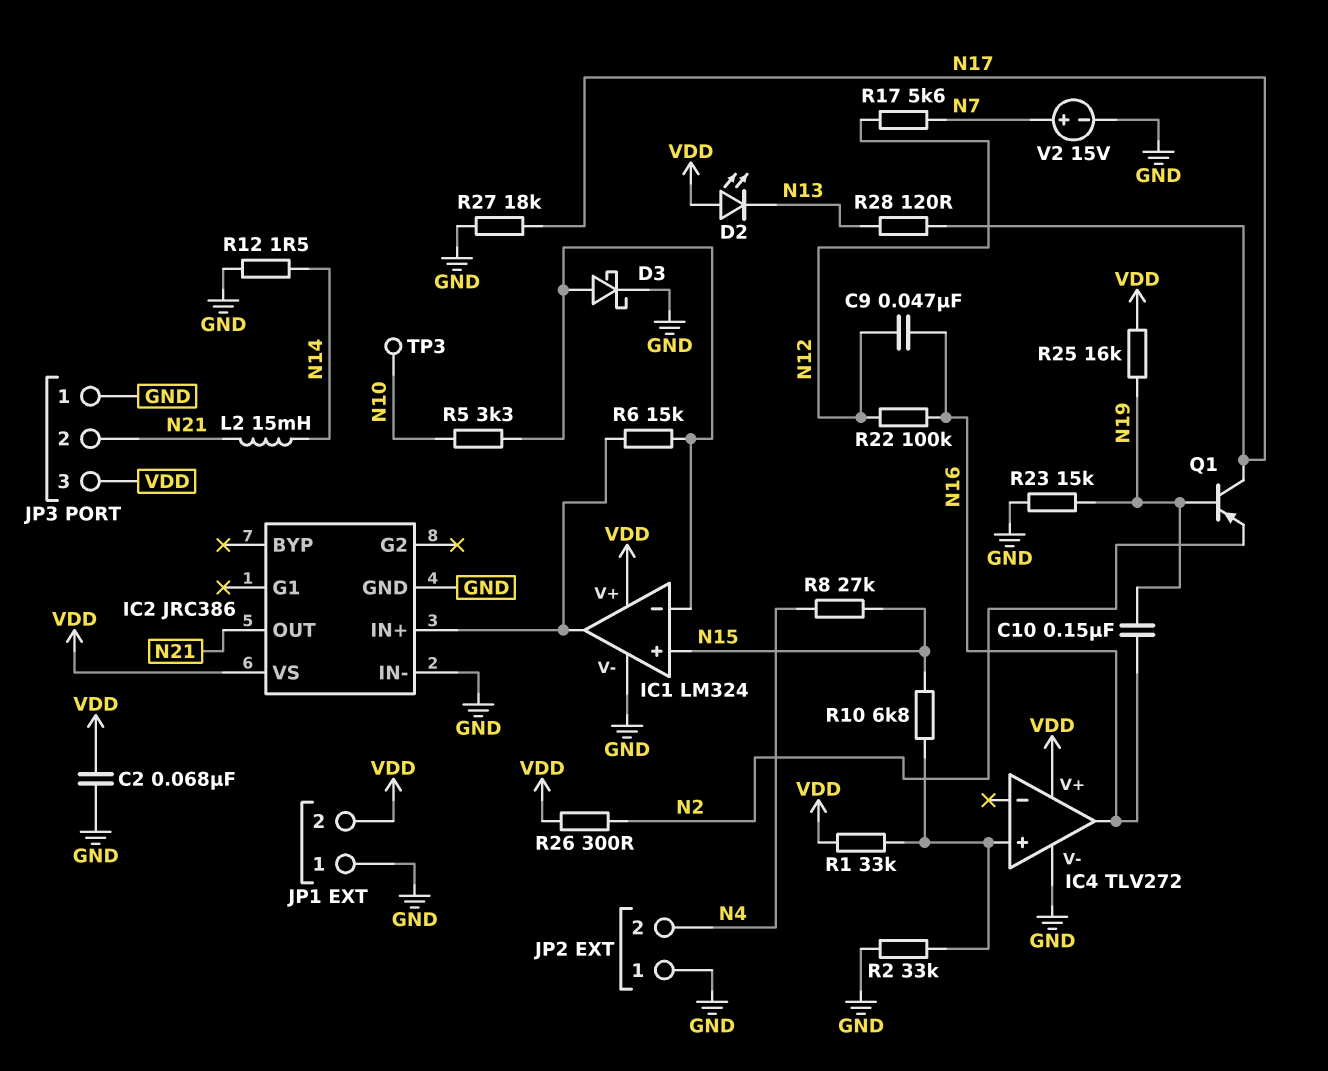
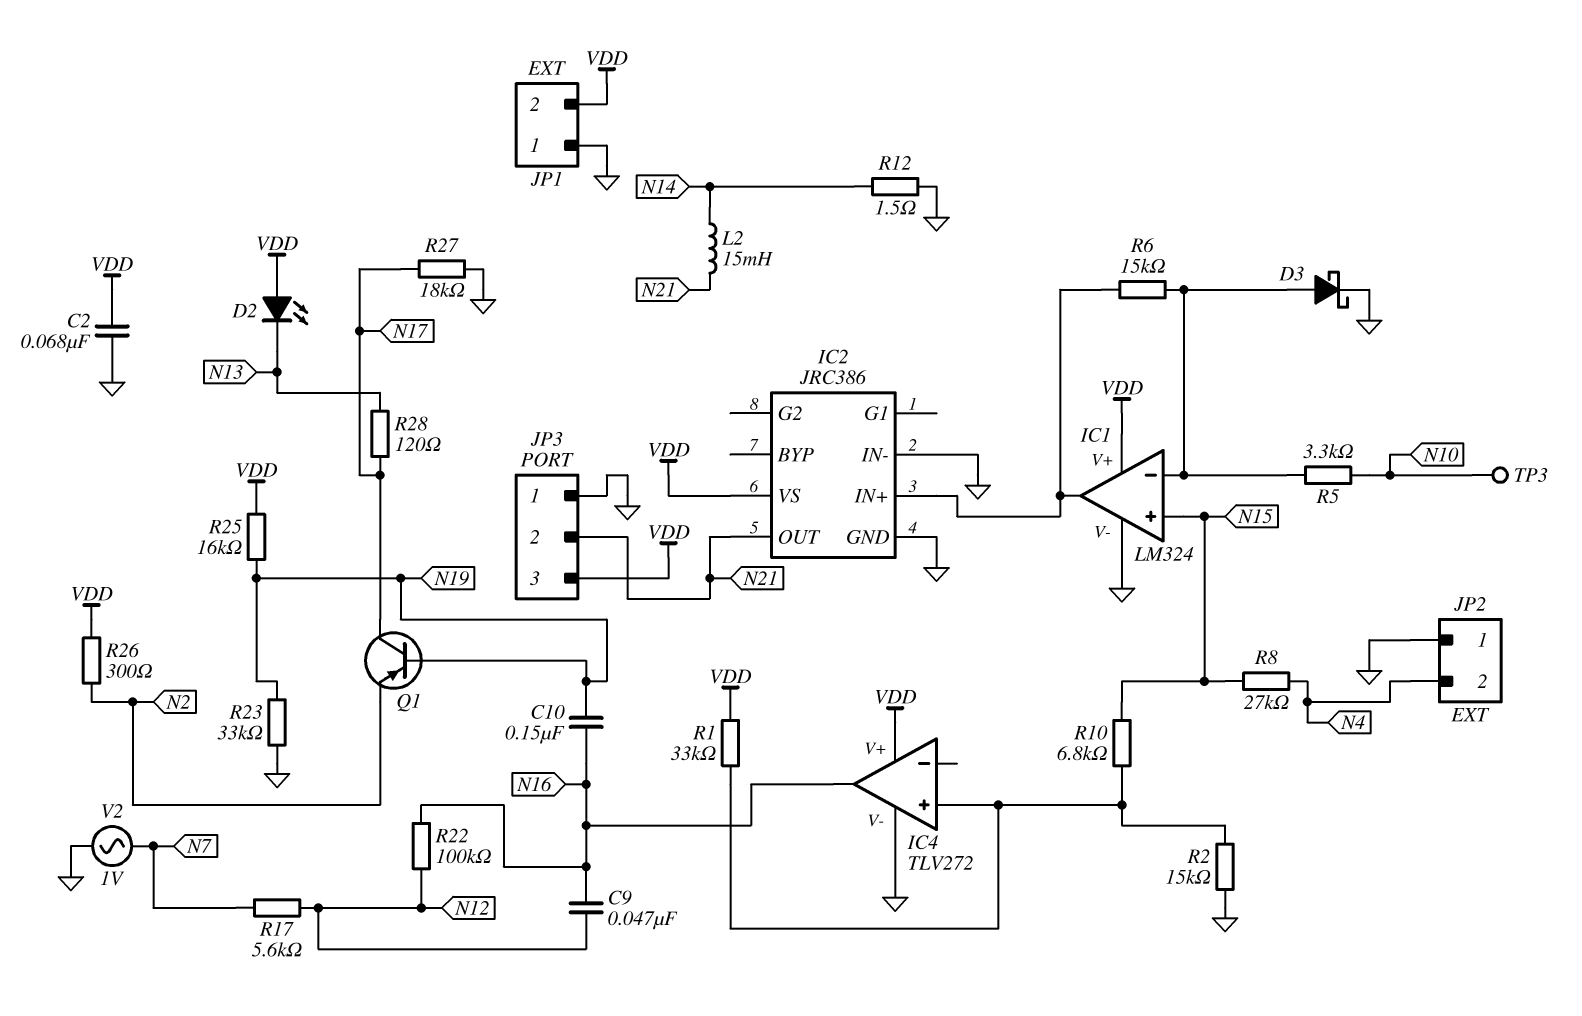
R2: 33k (GND, IC4/in+) -> 15k (GND, IC4/in+)
R23: 15k (GND, N19) -> 33k (GND, N19)
V2: 15V (plus N7, minus GND) -> AC 1V (GND, N7)

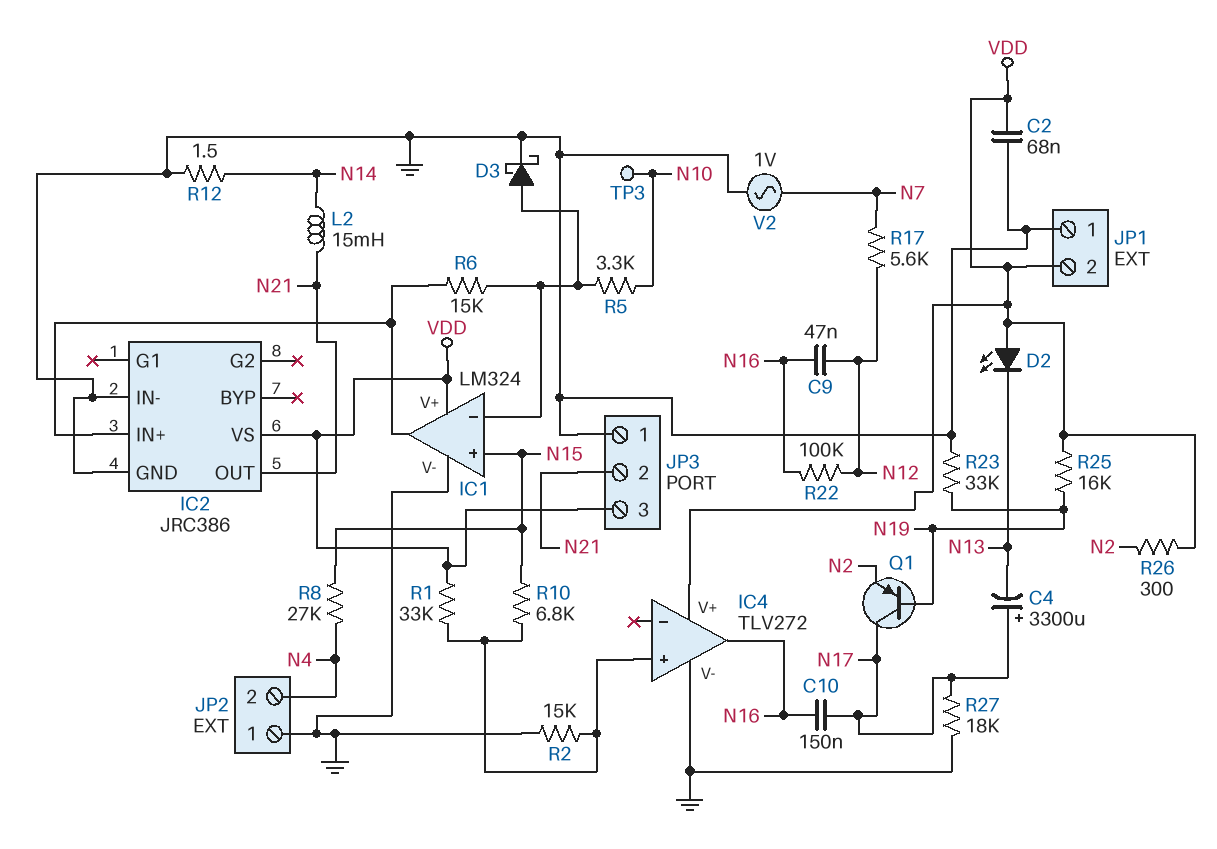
C4: none -> 3300uF (plus N17, minus N13)
C10: 150nF (N16, N19) -> 150nF (N16, N17)
R28: 120 (N13, N17) -> none

